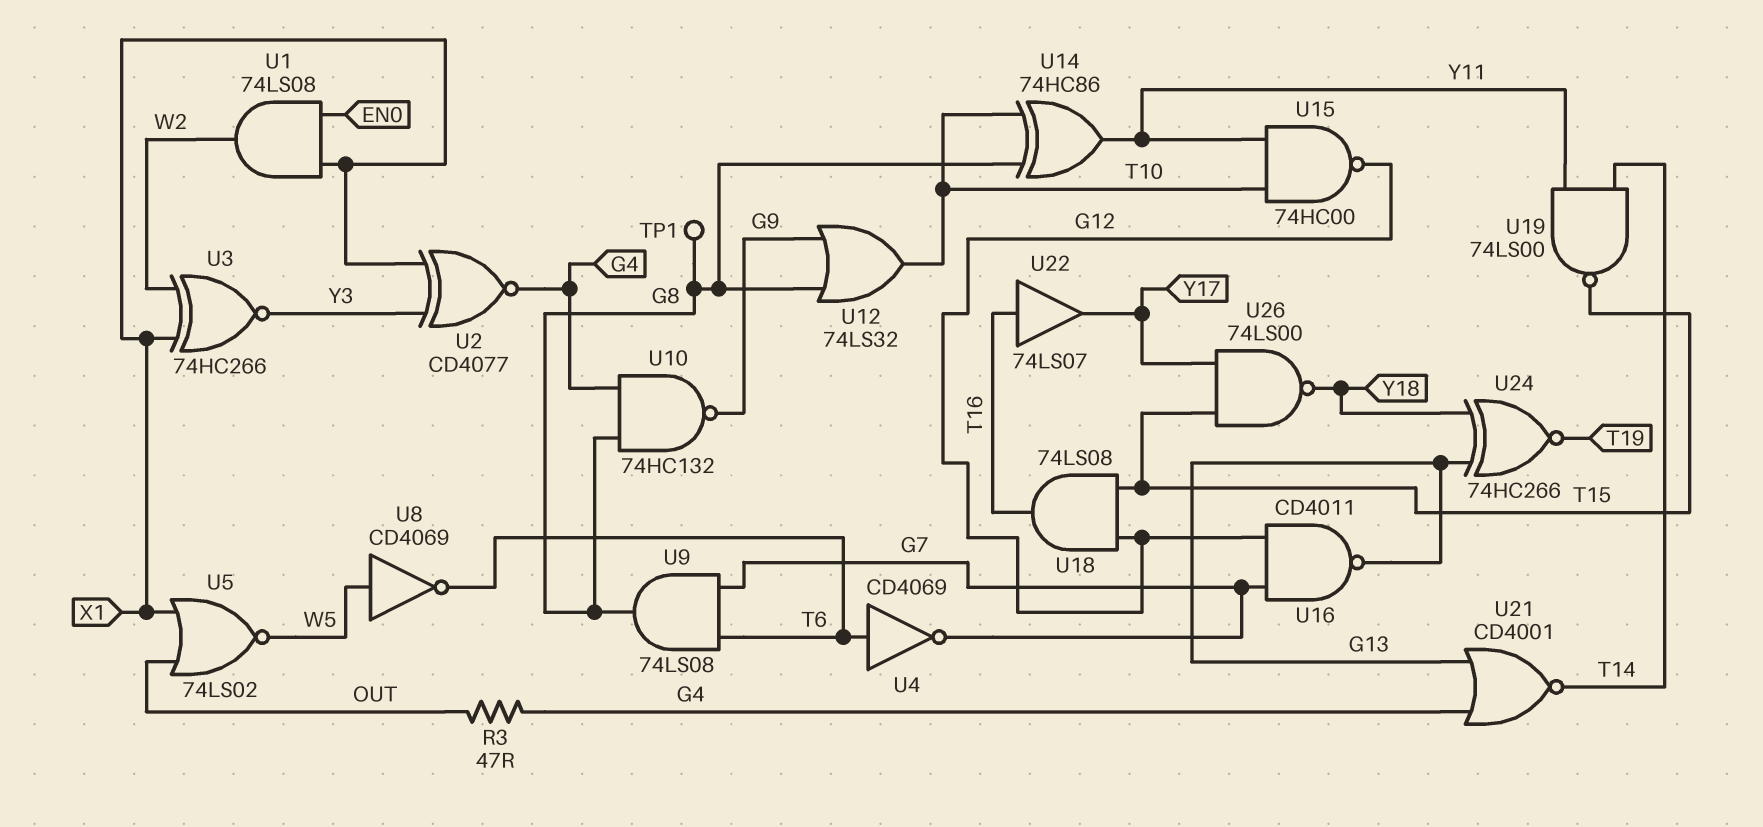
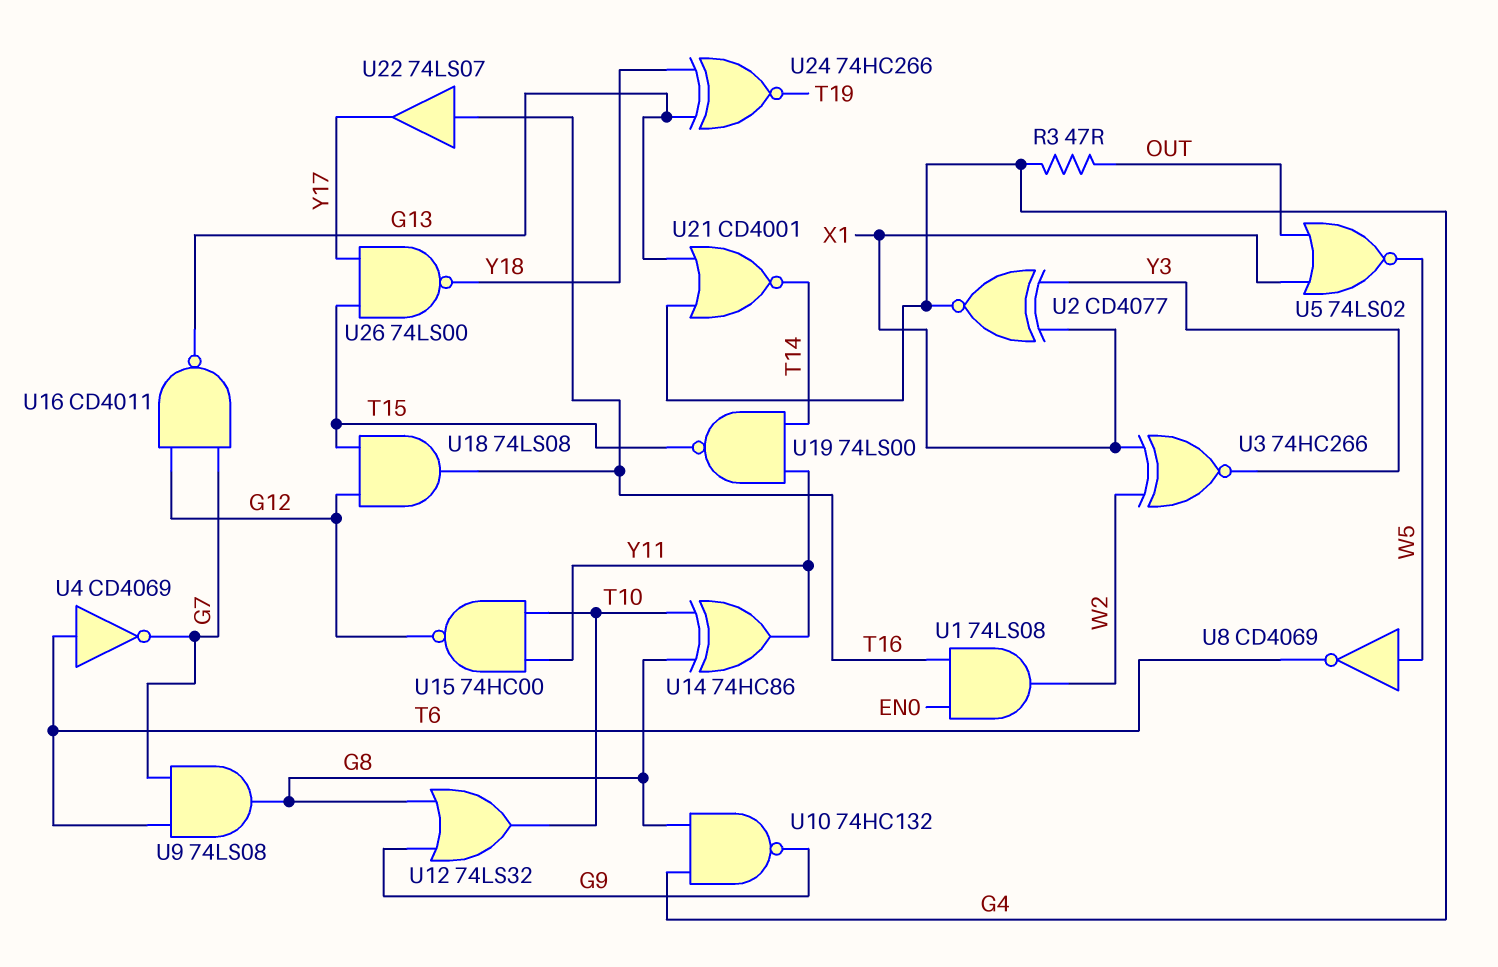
TP1: test point (G8) -> none
U1: AND 74LS08 (in EN0, in X1, out W2) -> AND 74LS08 (in EN0, in T16, out W2)

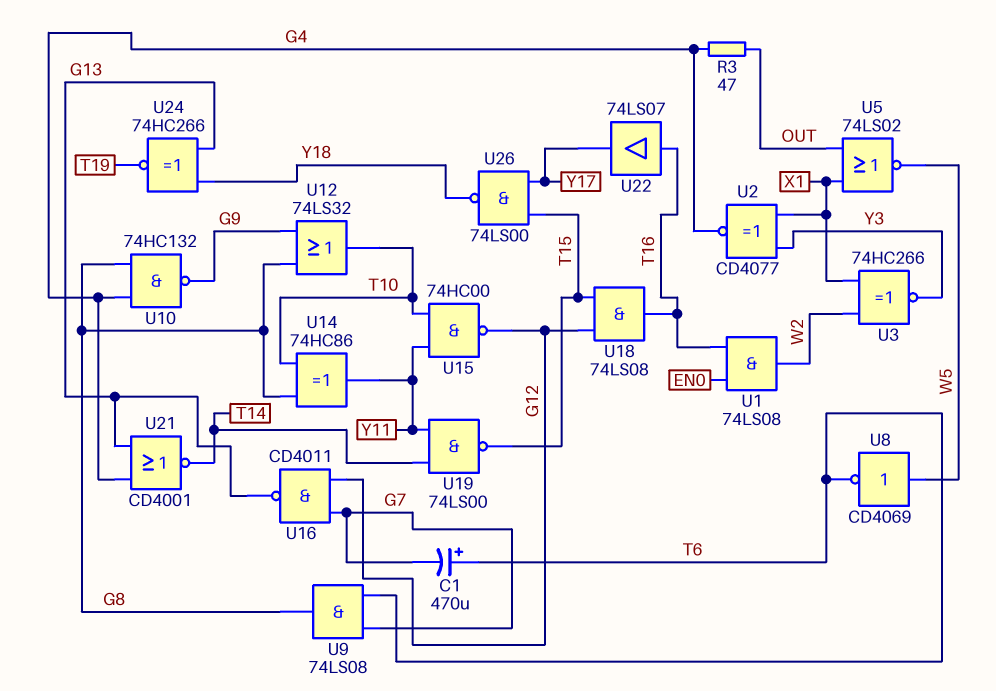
C1: none -> 470uF (plus T6, minus G7)
U4: NOT CD4069 (in T6, out G7) -> none

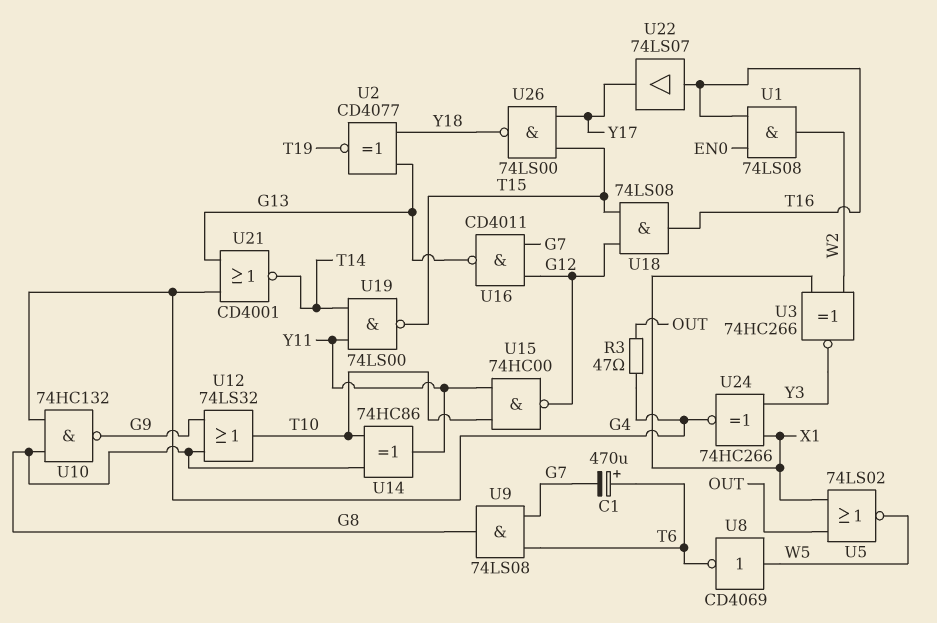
U2: XNOR CD4077 (in X1, in Y3, out G4) -> XNOR CD4077 (in G13, in Y18, out T19)
U24: XNOR 74HC266 (in G13, in Y18, out T19) -> XNOR 74HC266 (in X1, in Y3, out G4)

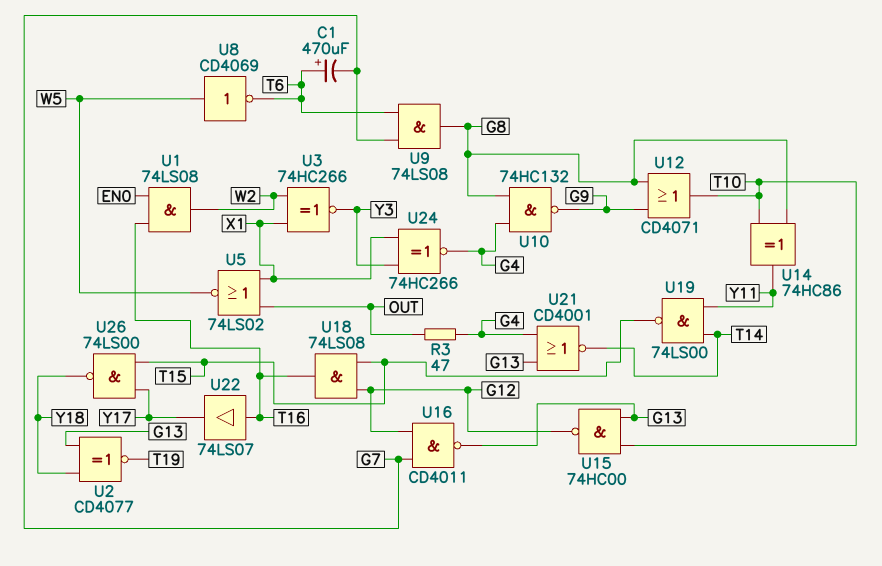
U12: OR 74LS32 (in G8, in G9, out T10) -> OR CD4071 (in G8, in G9, out T10)
U15: NAND 74HC00 (in T10, in Y11, out G12) -> NAND 74HC00 (in G13, in T10, out G12)

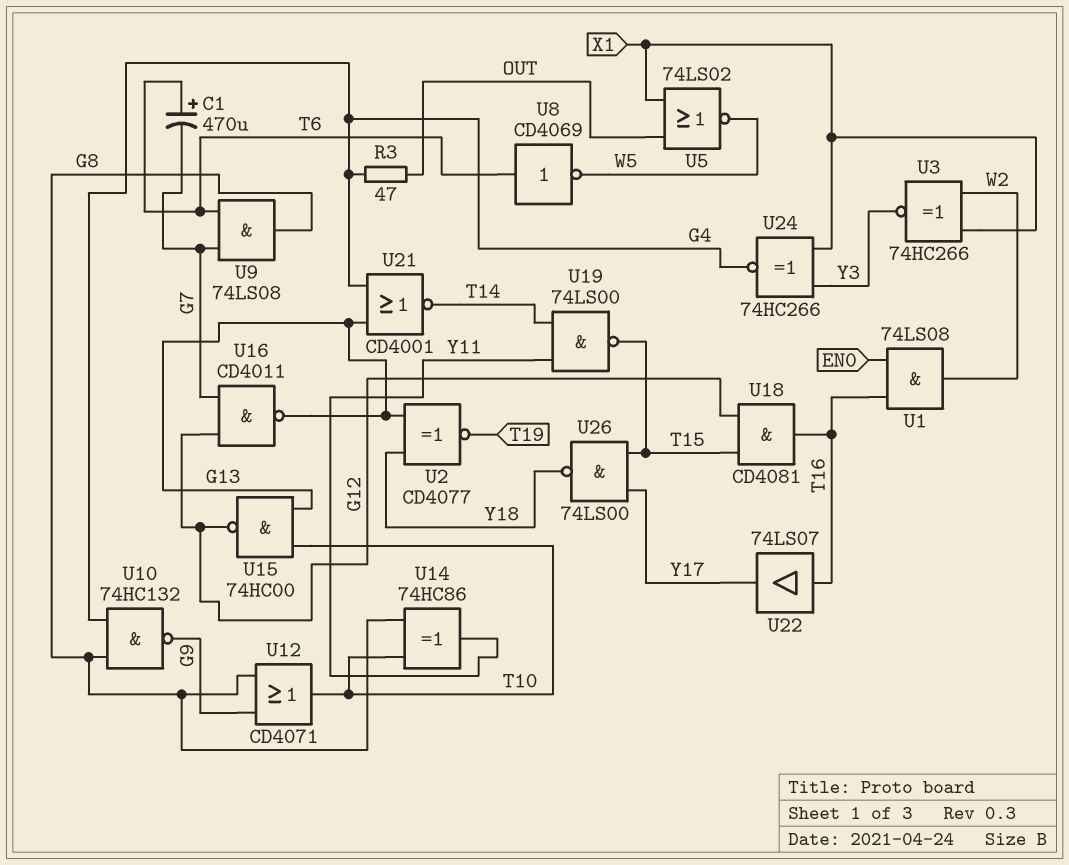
U8: NOT CD4069 (in W5, out T6) -> NOT CD4069 (in T6, out W5)
U18: AND 74LS08 (in G12, in T15, out T16) -> AND CD4081 (in G12, in T15, out T16)

